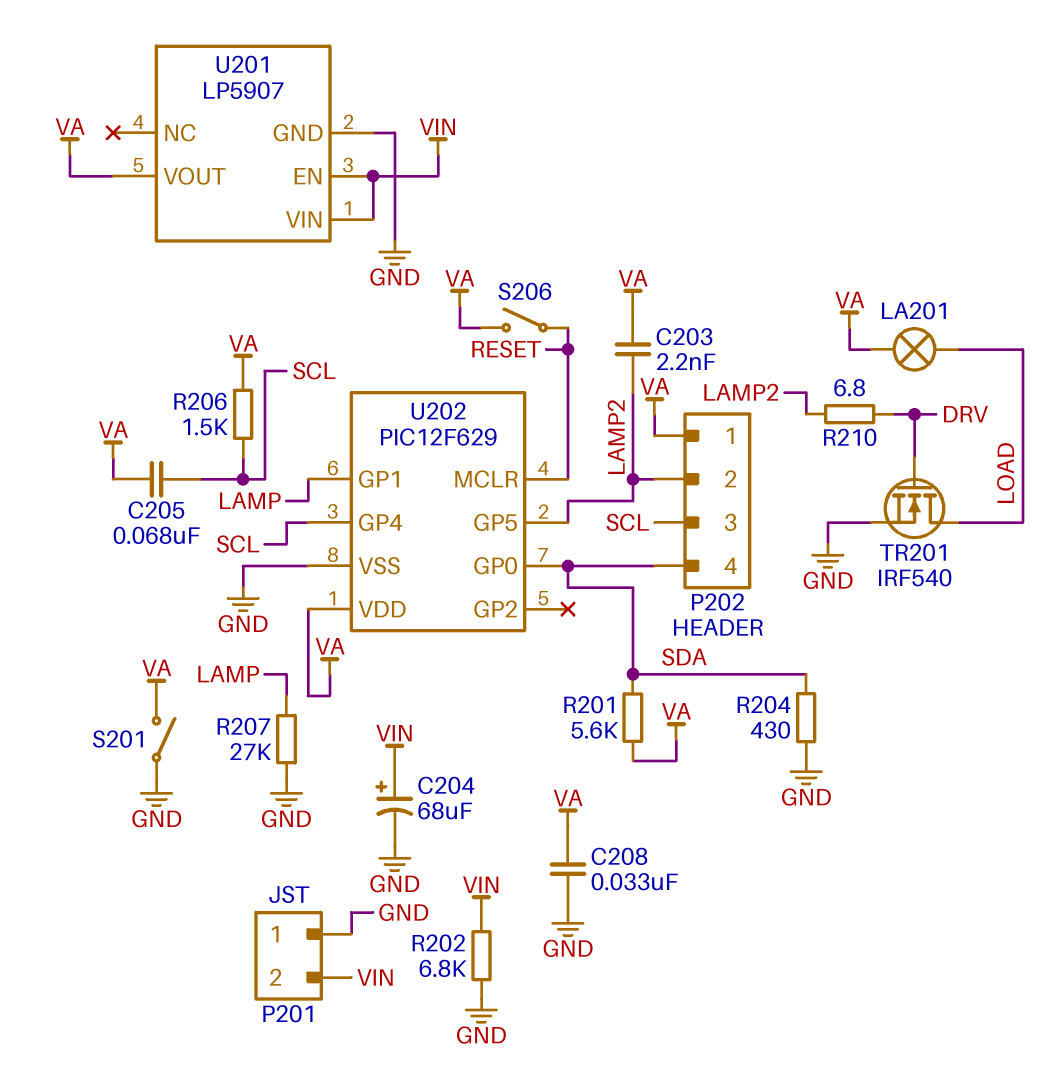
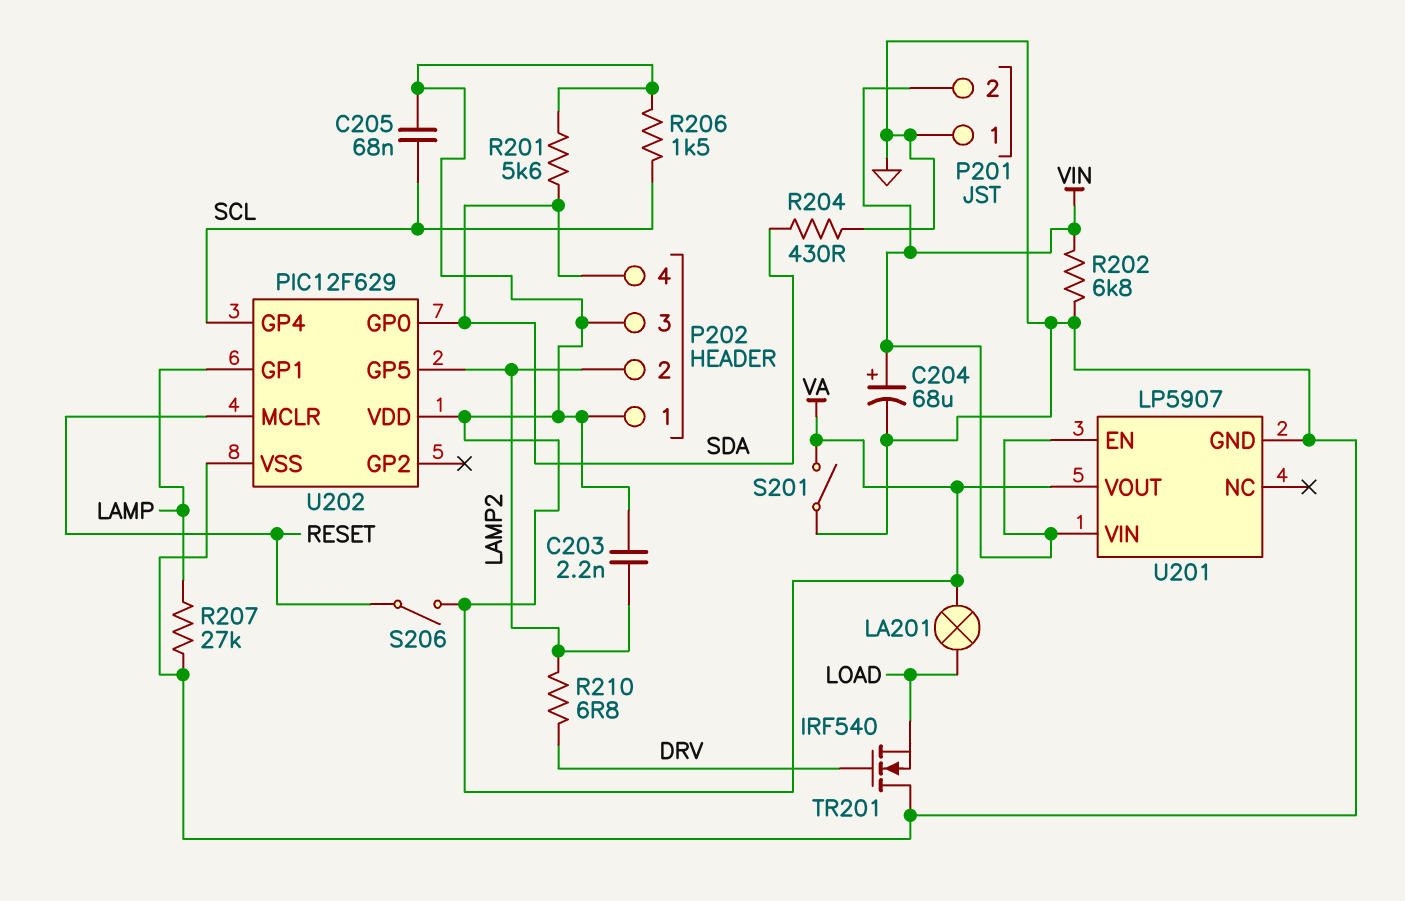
C208: 33nF (GND, VA) -> none
P202 pin 3: SCL -> VA
TR201: NMOS IRF540 (G DRV, D LOAD, S GND) -> NMOS IRF540 (G DRV, D GND, S LOAD)

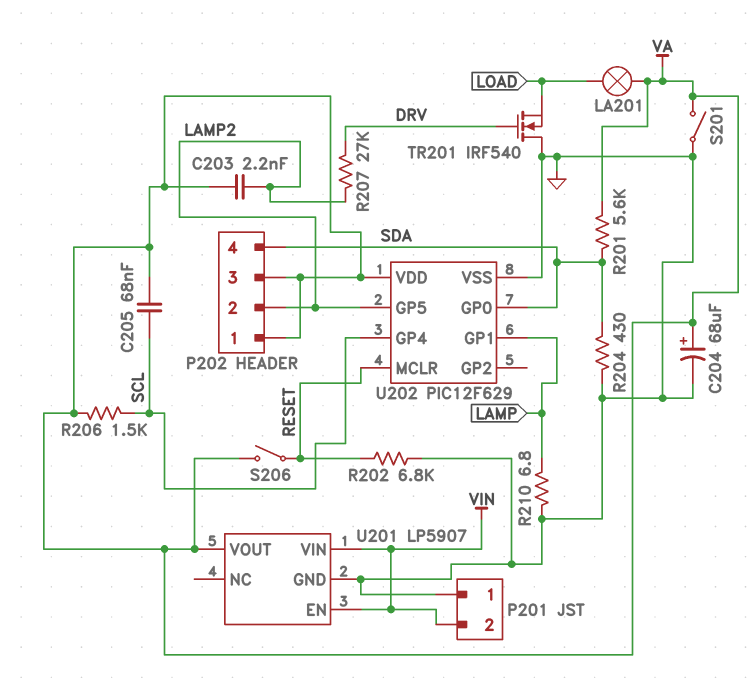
C204: 68uF (plus VIN, minus GND) -> 68uF (plus VA, minus GND)
R202: 6.8k (GND, VIN) -> 6.8k (GND, RESET)
R207: 27k (GND, LAMP) -> 27k (DRV, LAMP2)
R210: 6.8 (DRV, LAMP2) -> 6.8 (GND, LAMP)

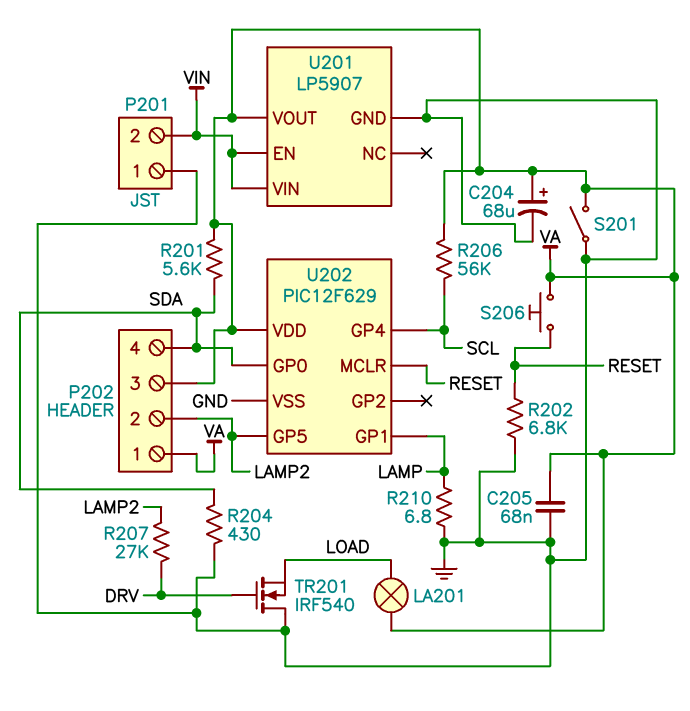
C203: 2.2nF (LAMP2, VA) -> none
C205: 68nF (SCL, VA) -> 68nF (GND, VA)
R206: 1.5k (SCL, VA) -> 56k (SCL, VA)
S206: switch (RESET, VA) -> button (RESET, VA)

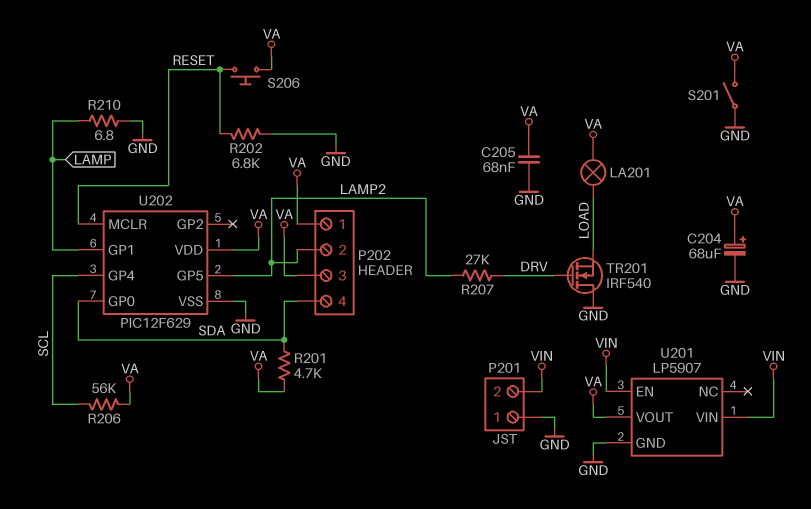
R201: 5.6k (SDA, VA) -> 4.7k (SDA, VA)
R204: 430 (GND, SDA) -> none

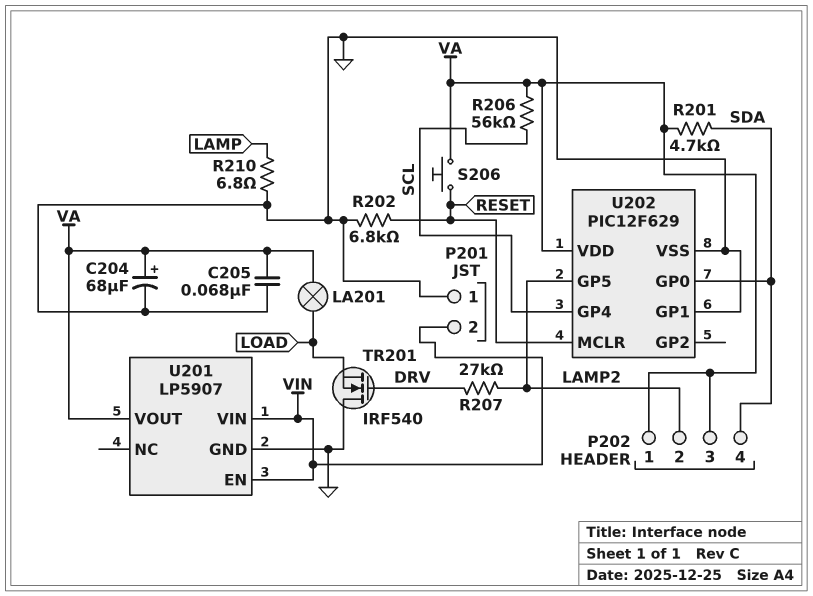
S201: switch (GND, VA) -> none
U202 pin GP1: LAMP -> GND

